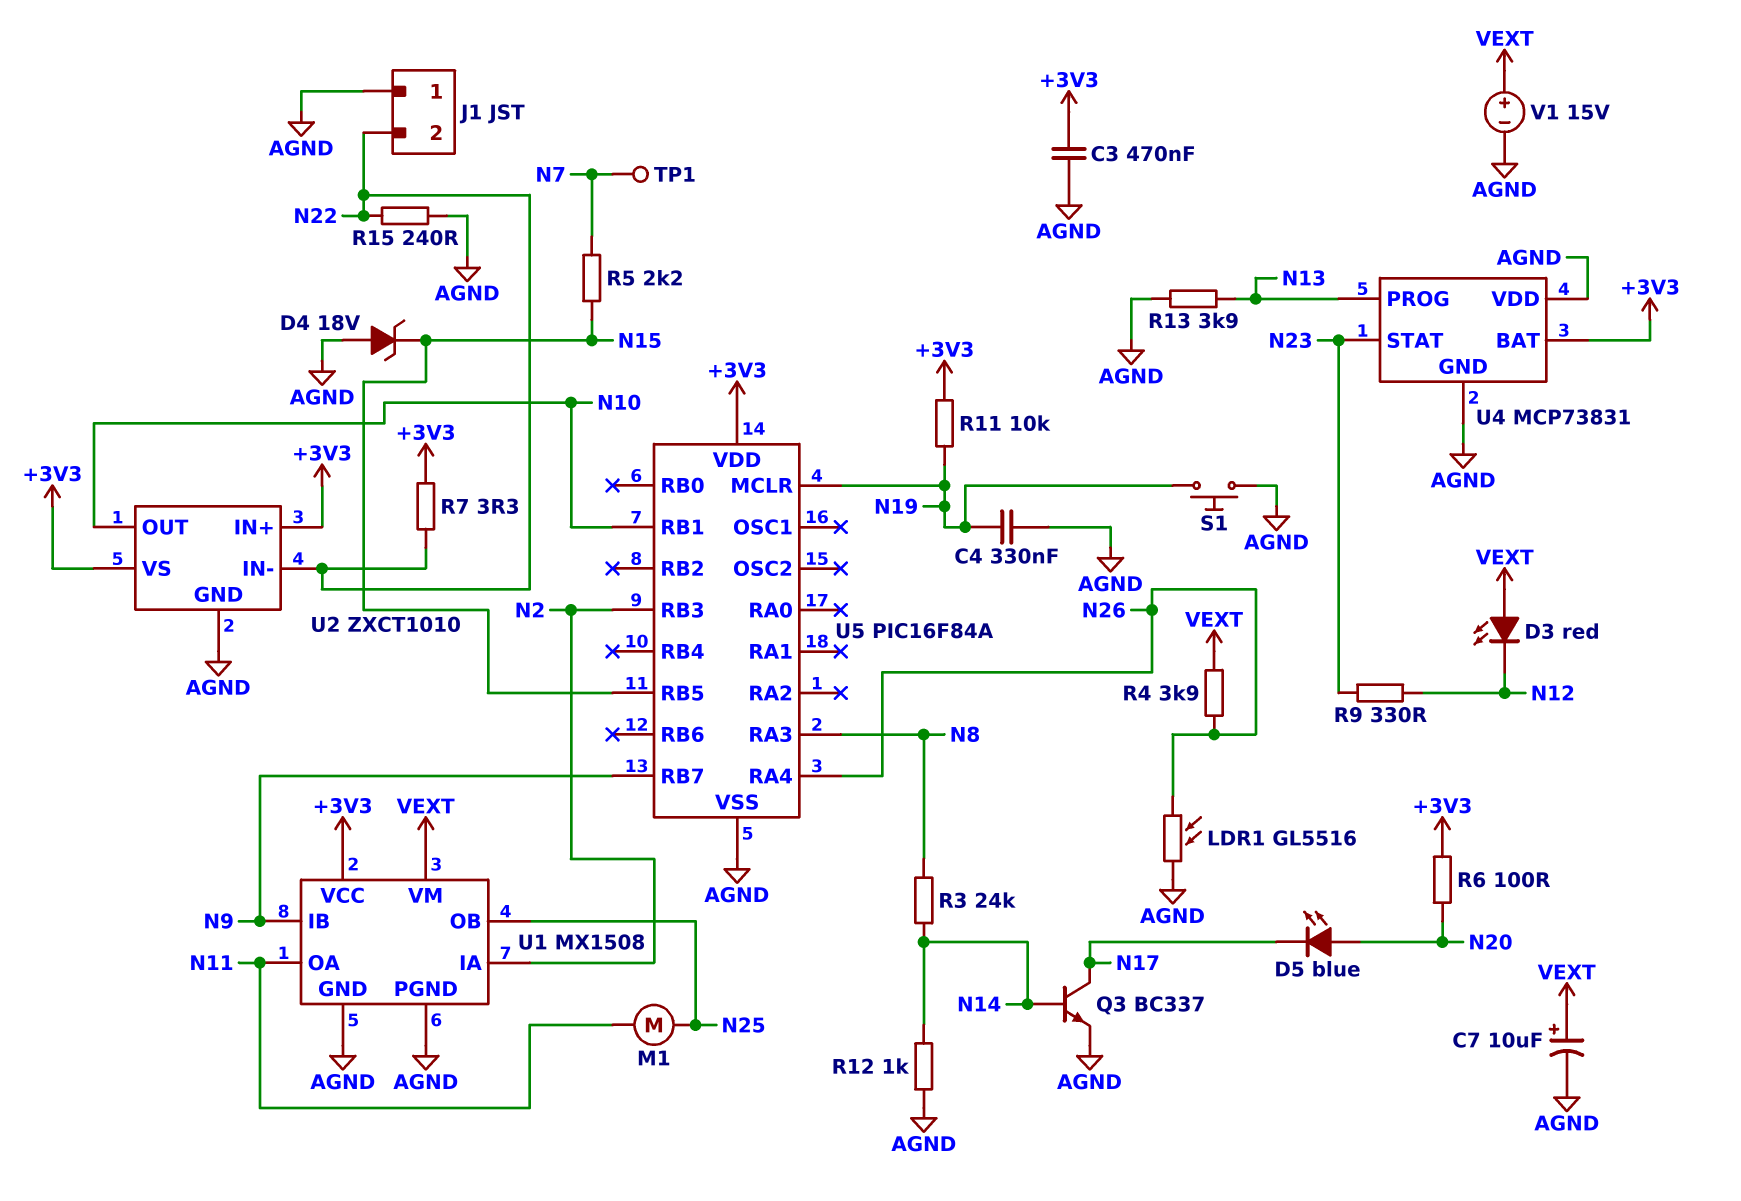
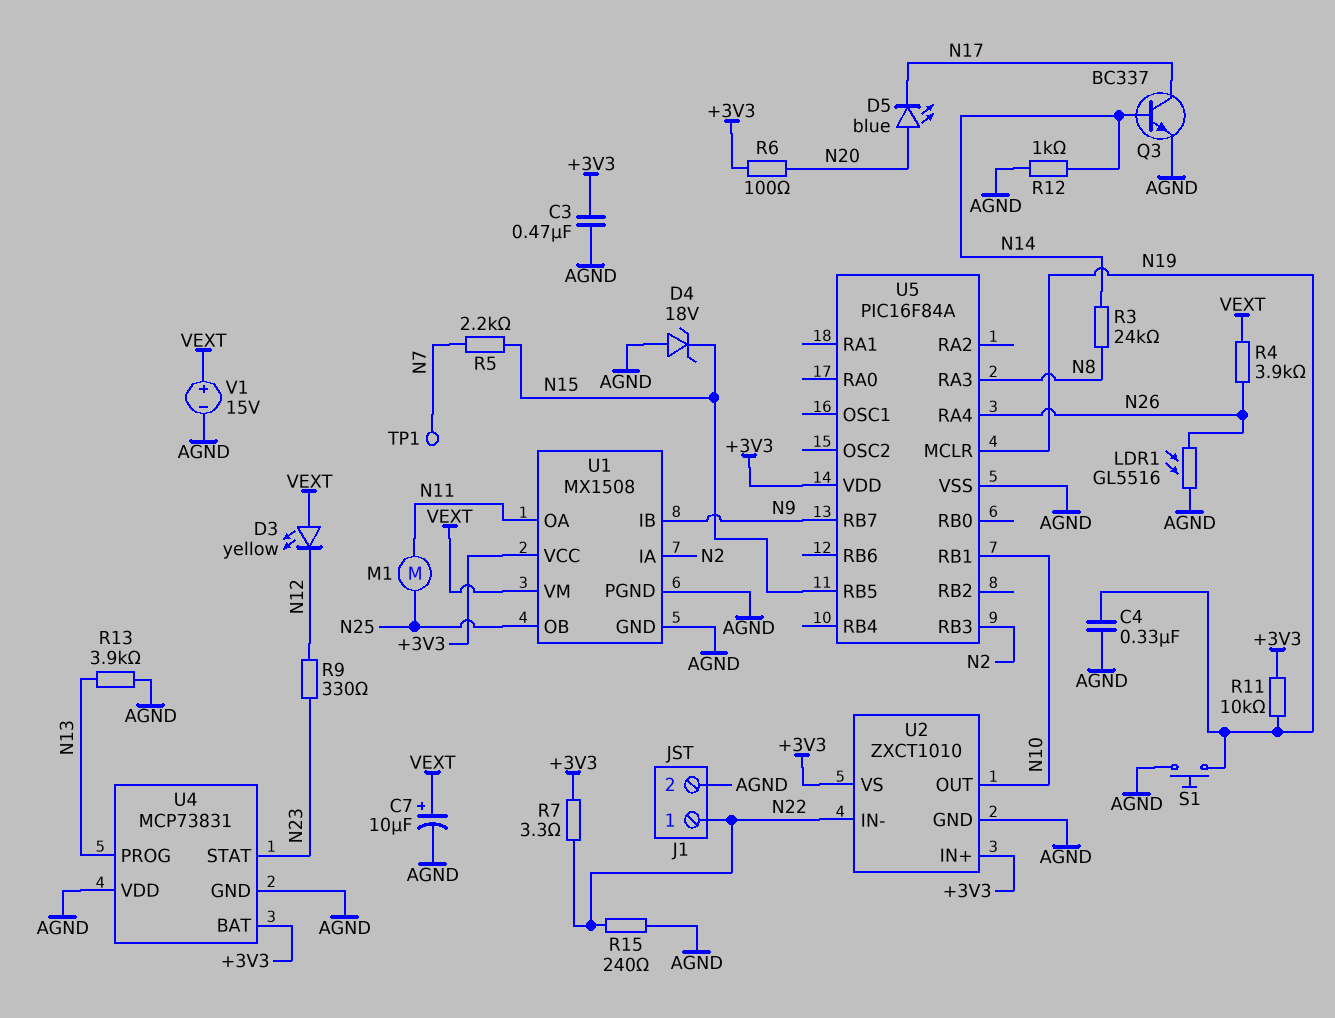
D3: LED red (A VEXT, K N12) -> LED yellow (A VEXT, K N12)
J1 pin 1: AGND -> N22
J1 pin 2: N22 -> AGND

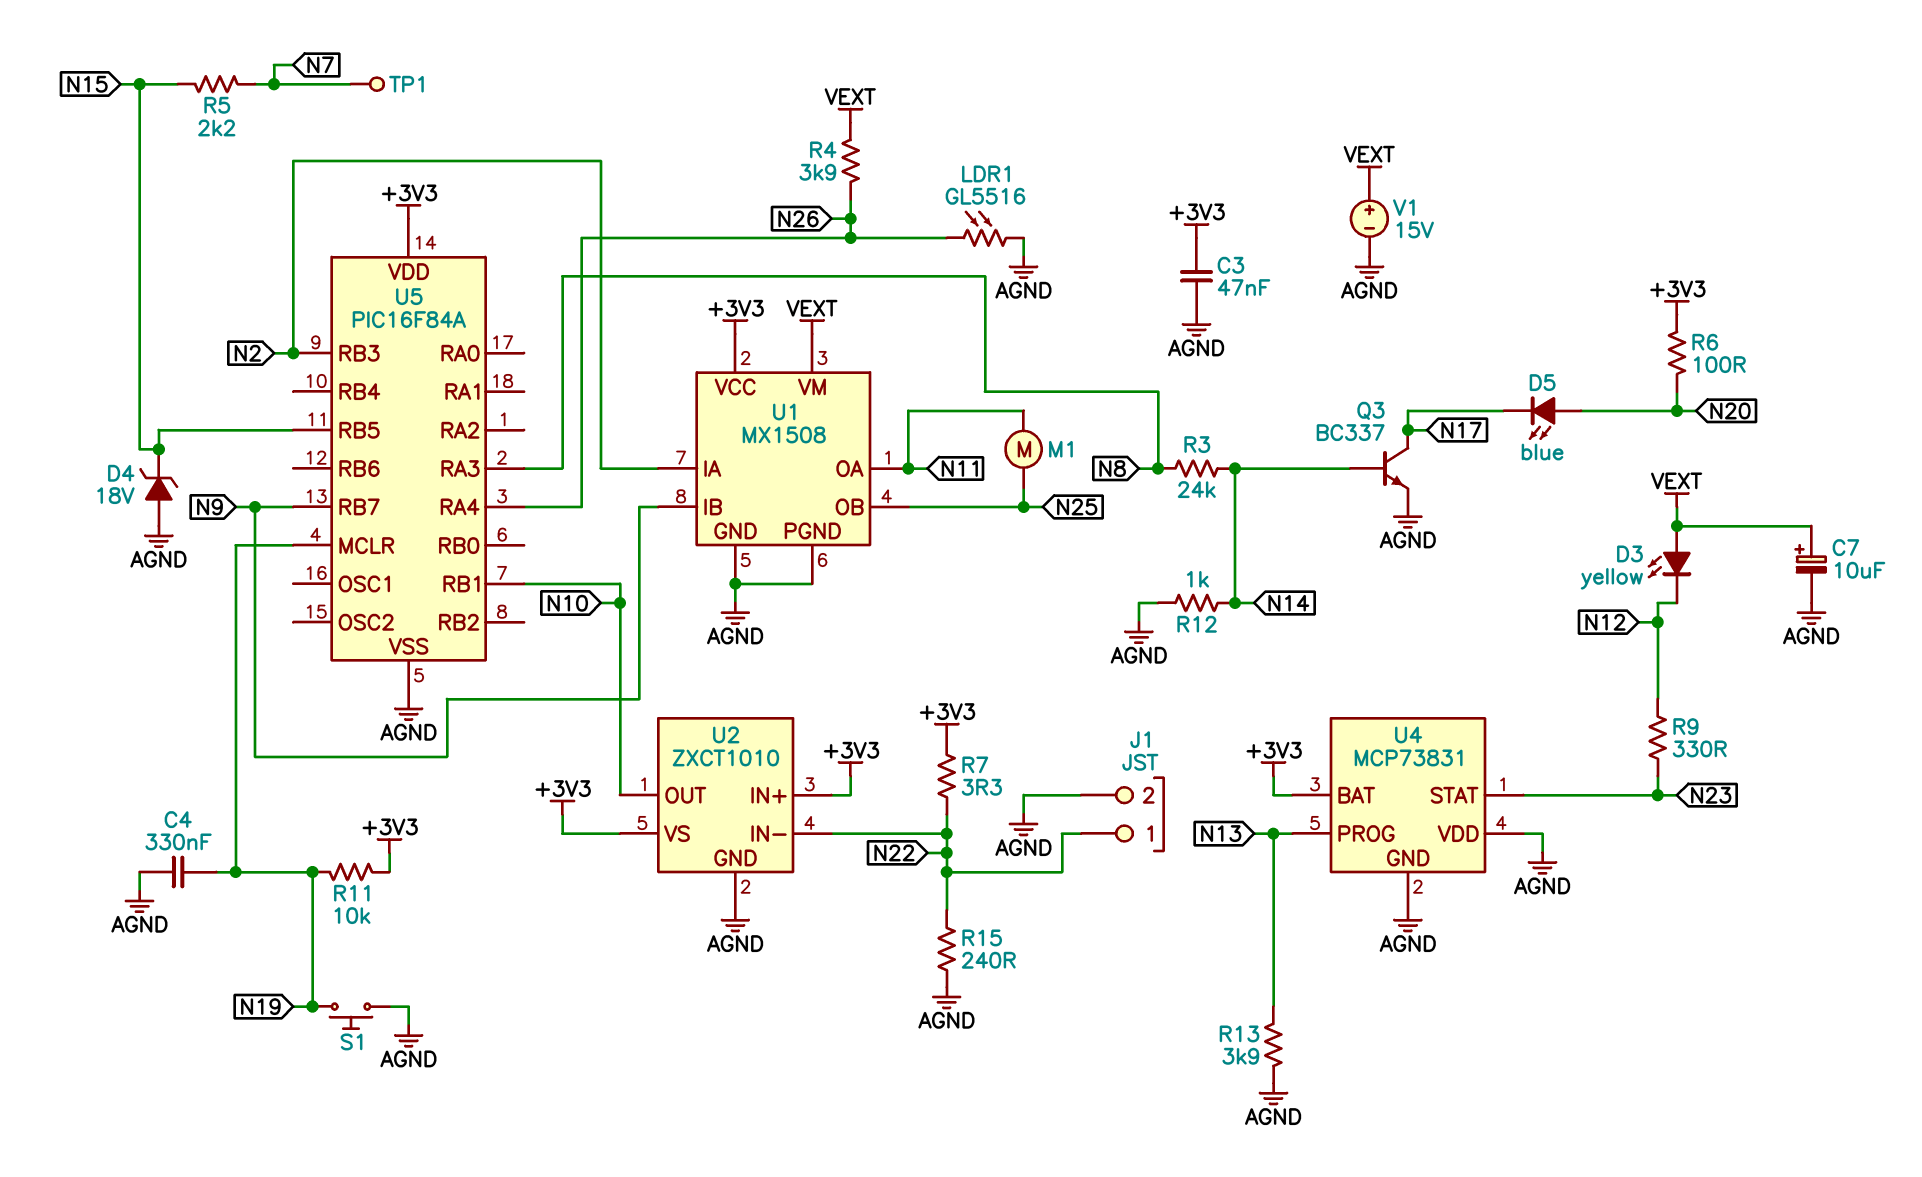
C3: 470nF (+3V3, AGND) -> 47nF (+3V3, AGND)

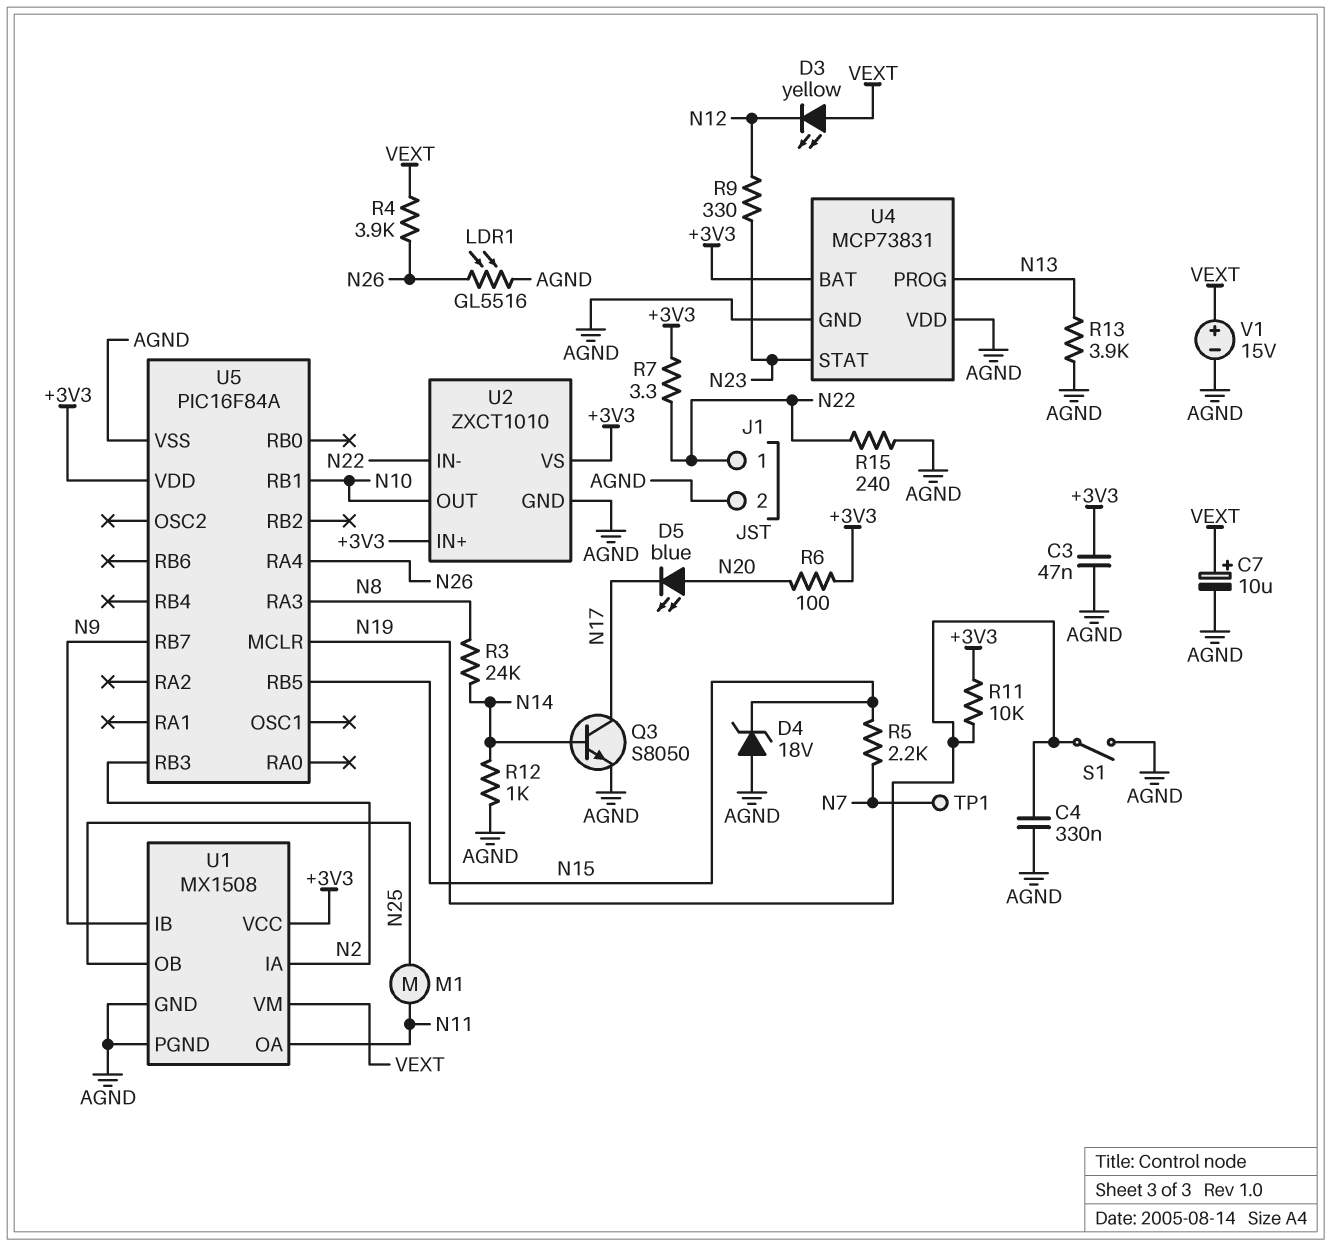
Q3: NPN BC337 (B N14, C N17, E AGND) -> NPN S8050 (B N14, C N17, E AGND)
S1: button (AGND, N19) -> switch (AGND, N19)

